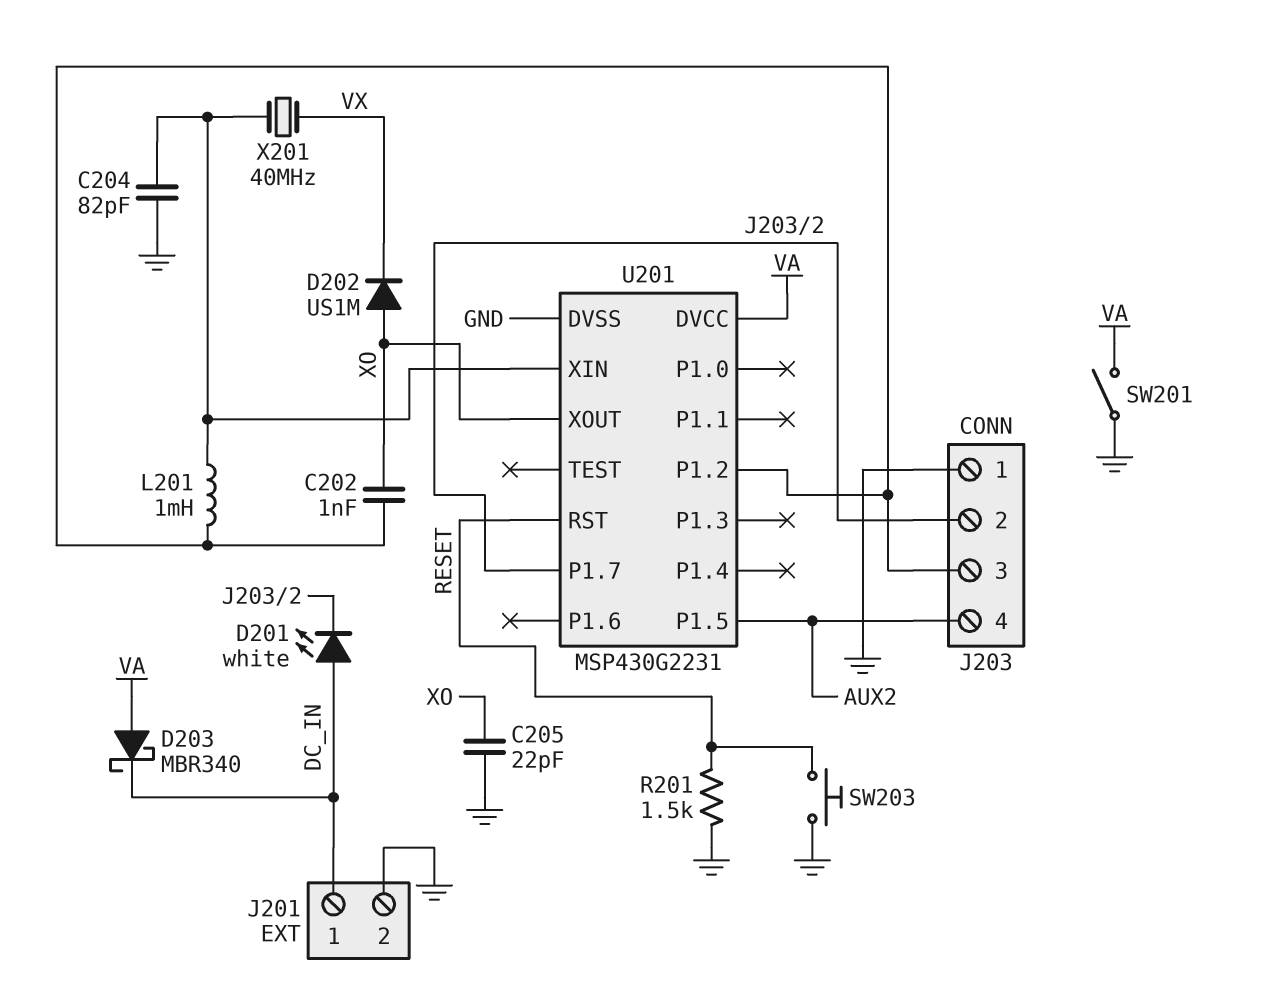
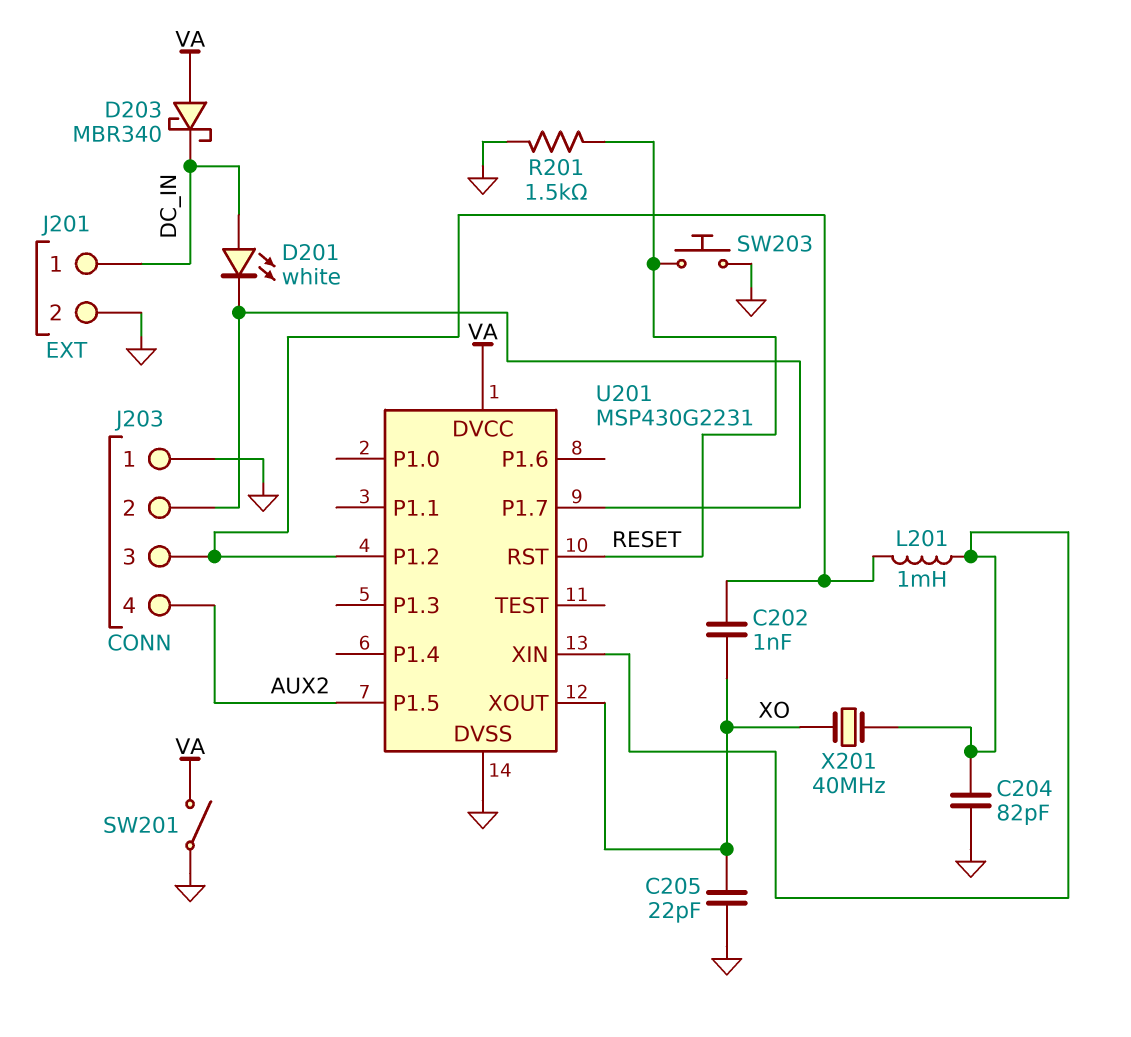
D202: diode US1M (A XO, K VX) -> none
X201: 40MHz (U201/XIN, VX) -> 40MHz (U201/XIN, XO)

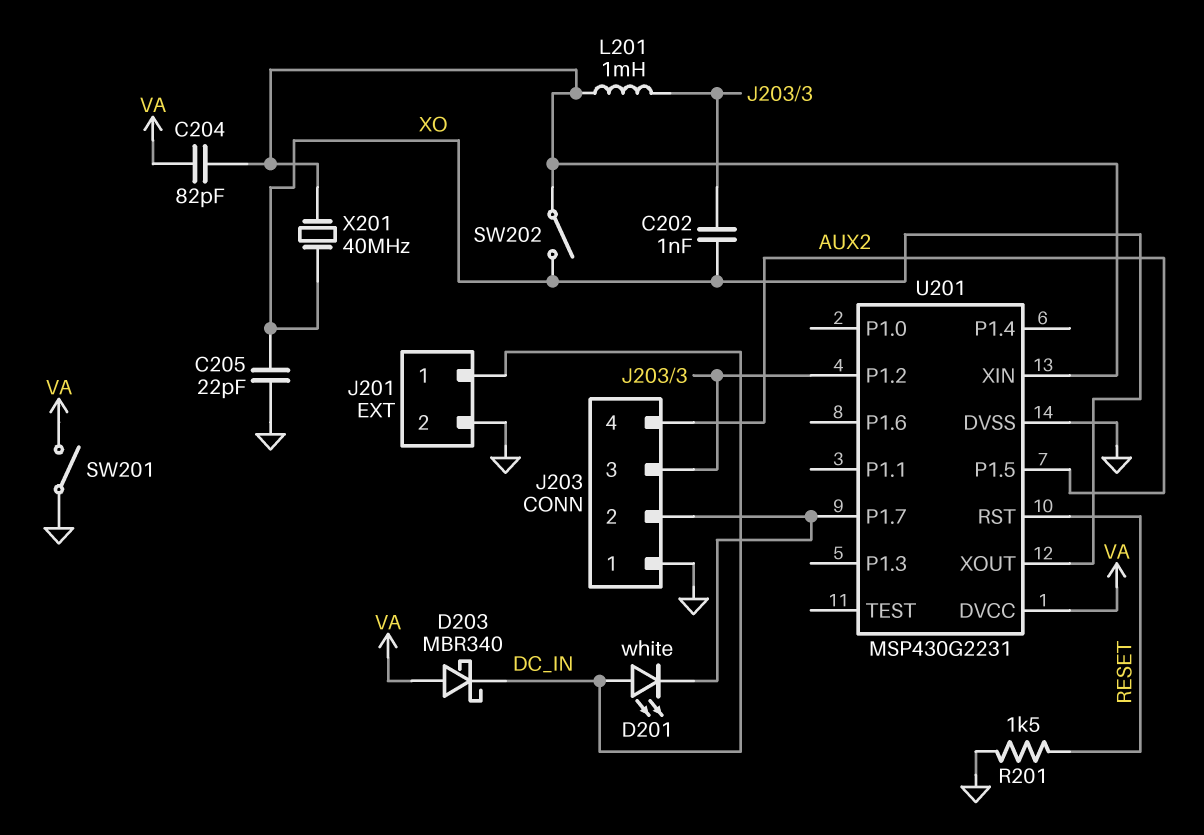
C204: 82pF (GND, U201/XIN) -> 82pF (U201/XIN, VA)
SW202: none -> switch (U201/XIN, XO)
SW203: button (GND, RESET) -> none

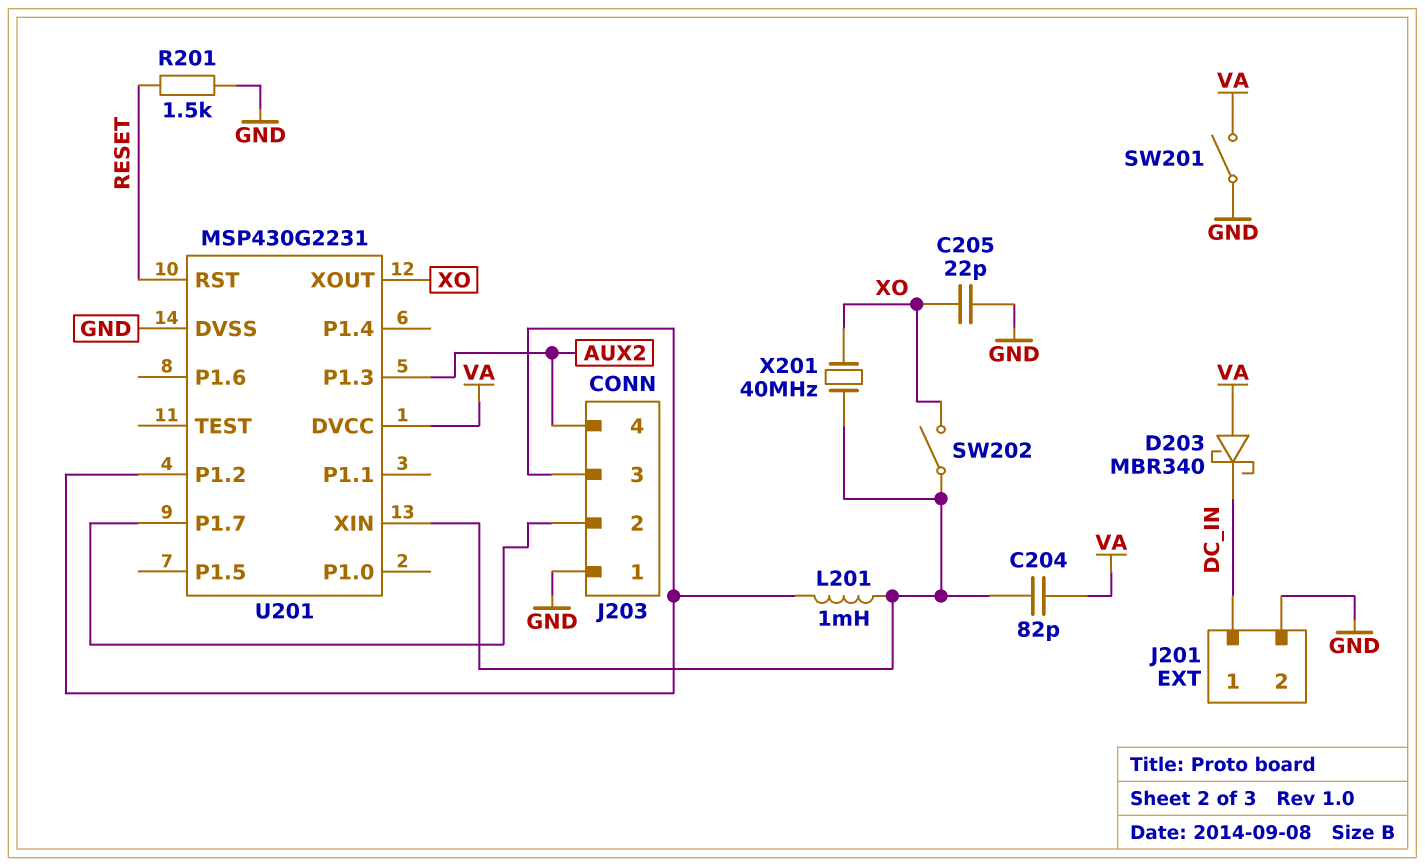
C202: 1nF (J203/3, XO) -> none
D201: LED white (A DC_IN, K J203/2) -> none
U201 pin P1.3: none -> AUX2
U201 pin P1.5: AUX2 -> none

